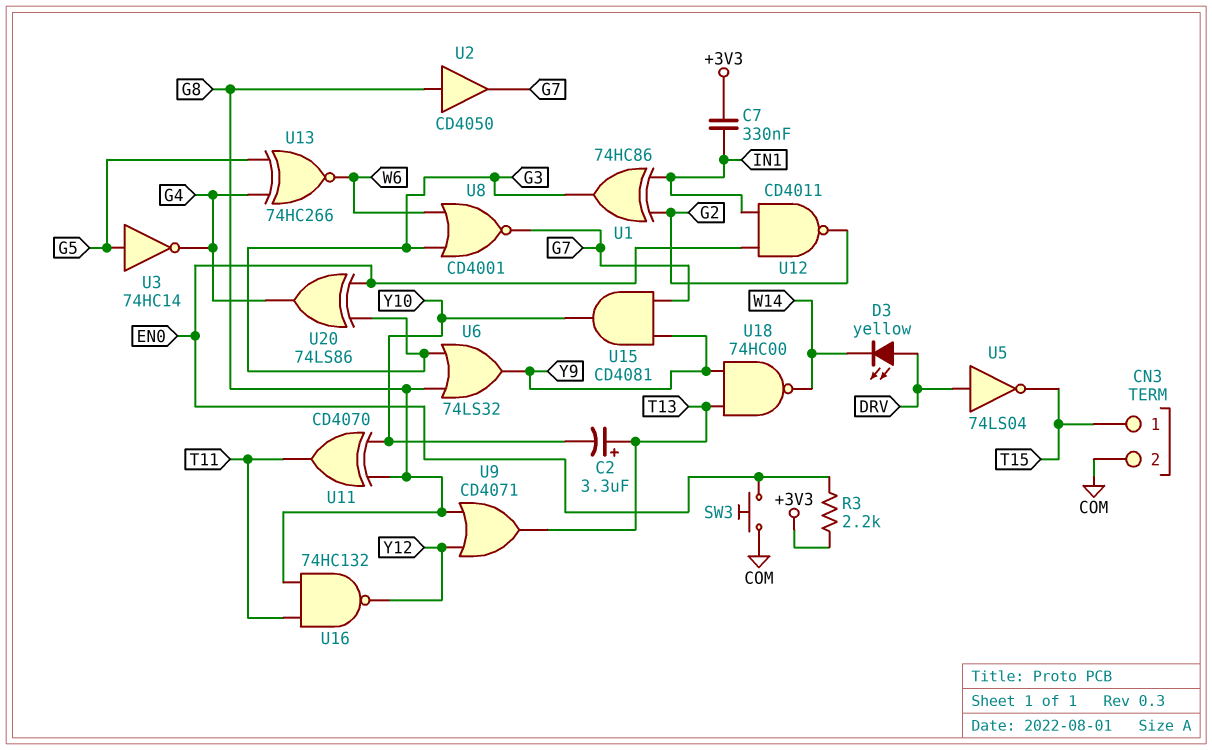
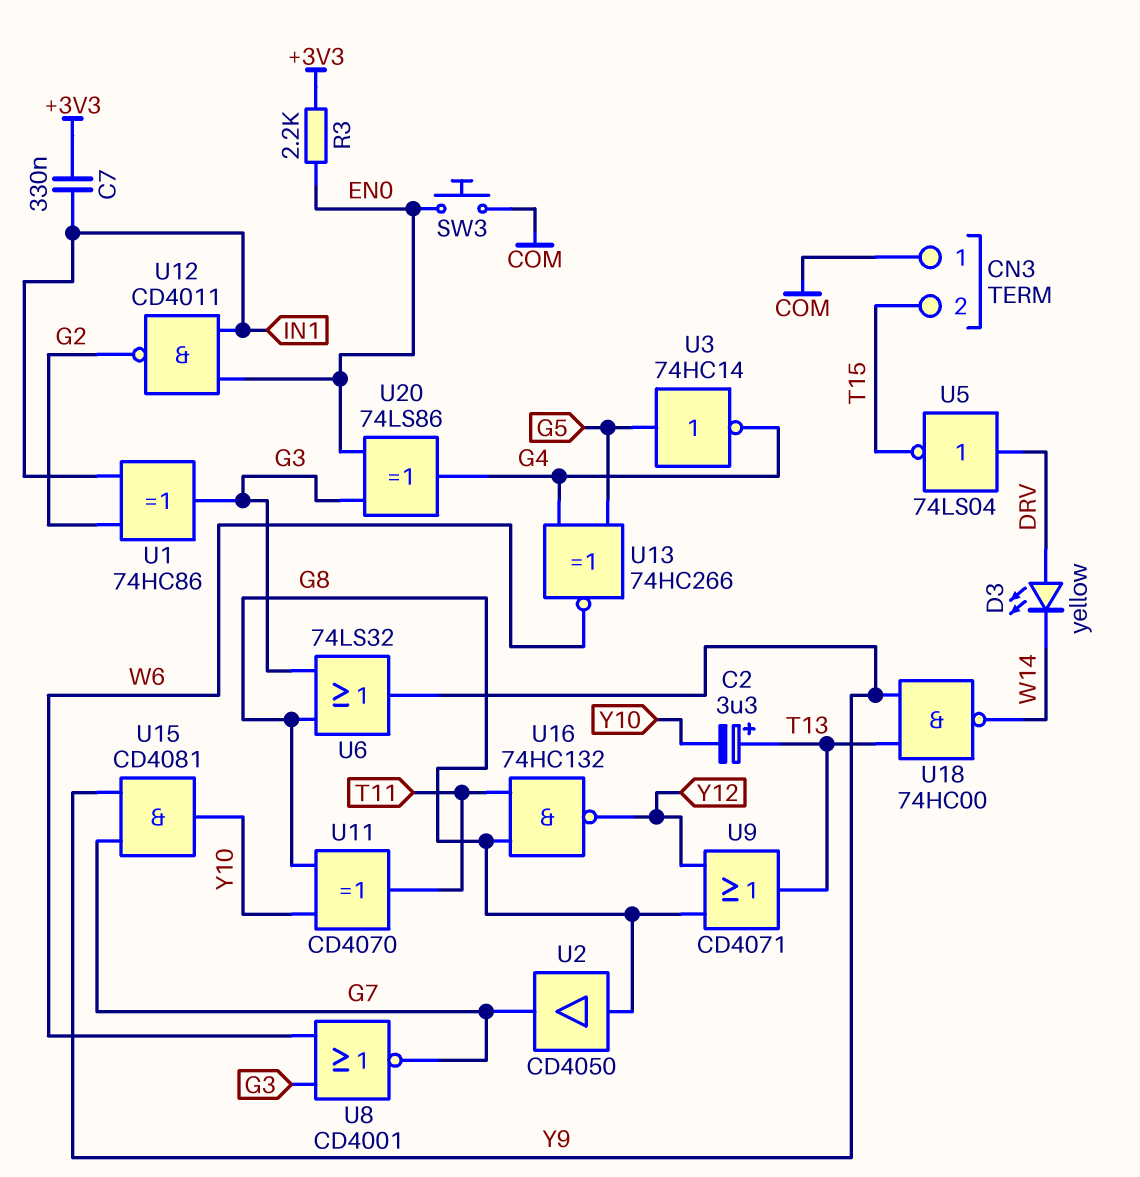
CN3 pin 1: T15 -> COM
CN3 pin 2: COM -> T15

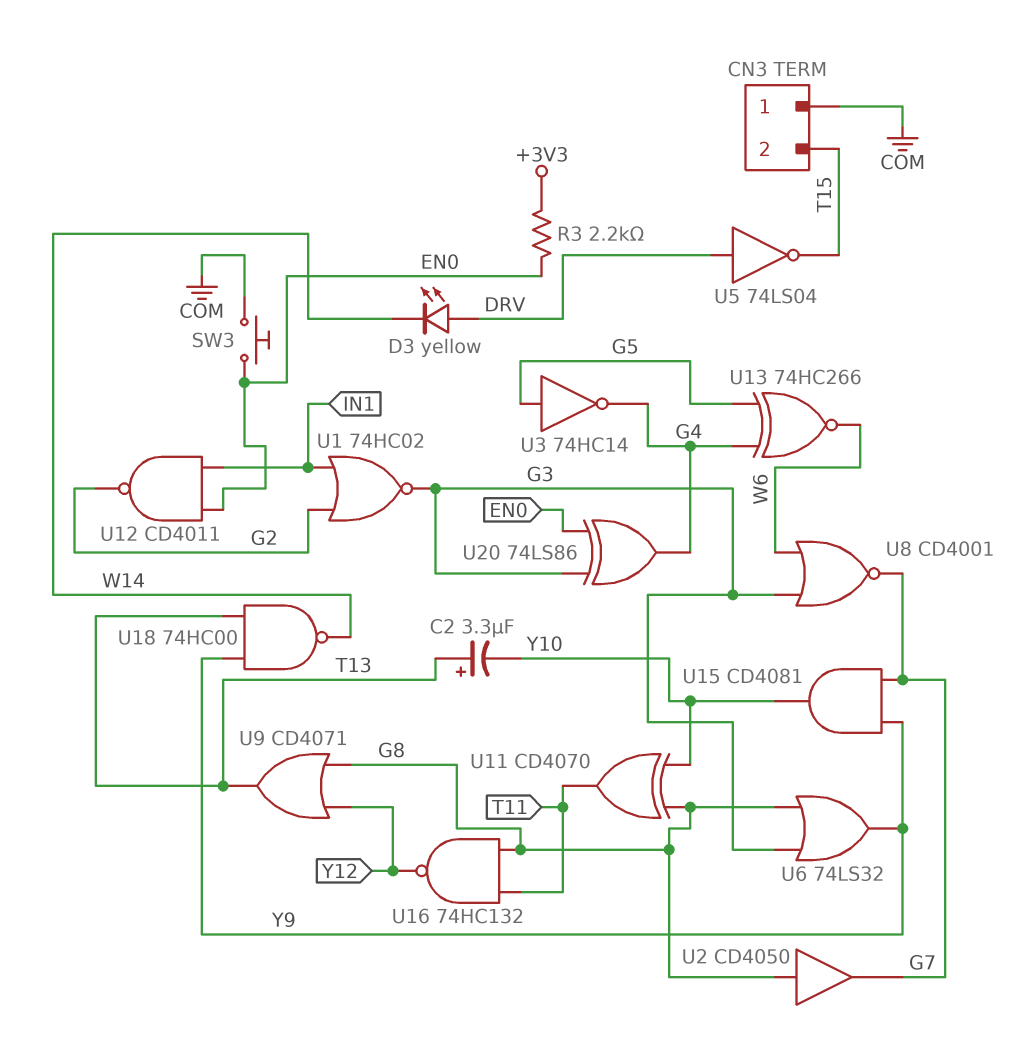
C7: 330nF (+3V3, IN1) -> none
U1: XOR 74HC86 (in G2, in IN1, out G3) -> NOR 74HC02 (in G2, in IN1, out G3)

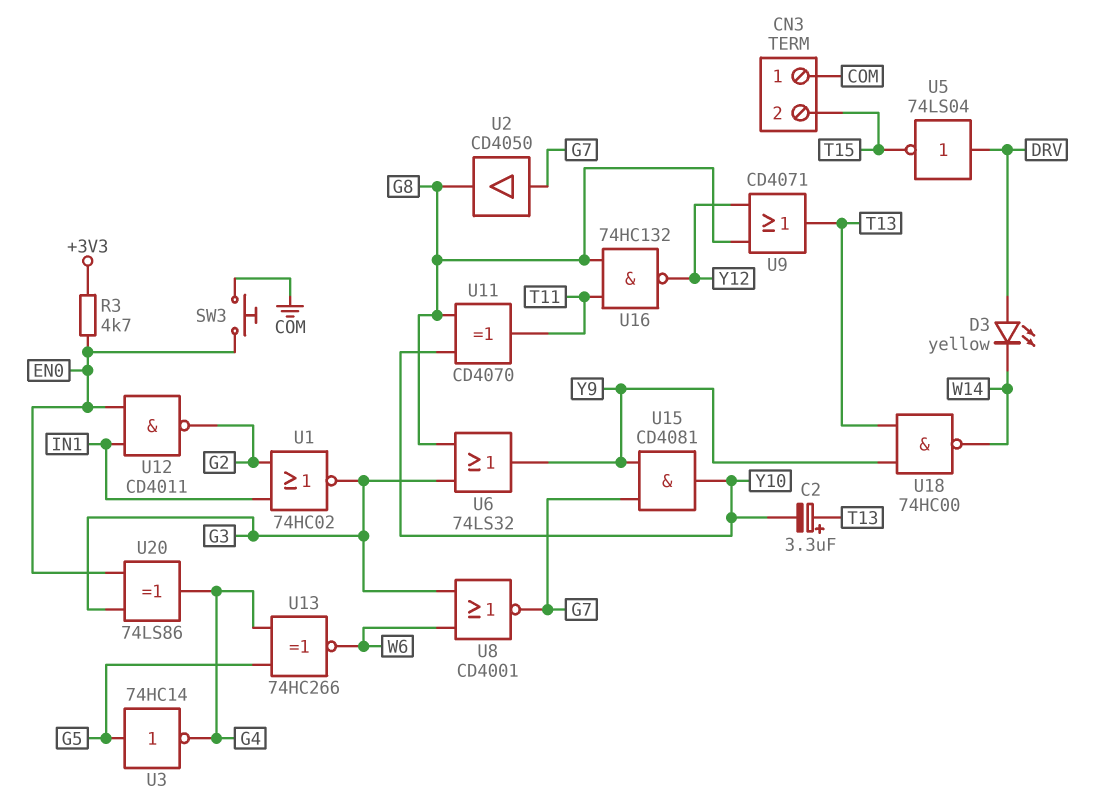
R3: 2.2k (+3V3, EN0) -> 4.7k (+3V3, EN0)
U2: buffer CD4050 (in G8, out G7) -> buffer CD4050 (in G7, out G8)

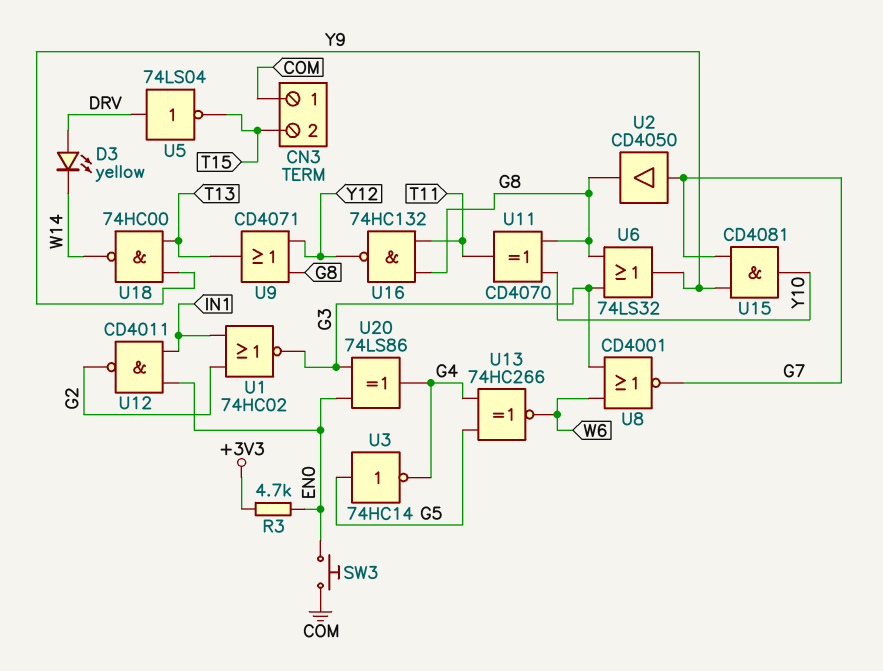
C2: 3.3uF (plus T13, minus Y10) -> none

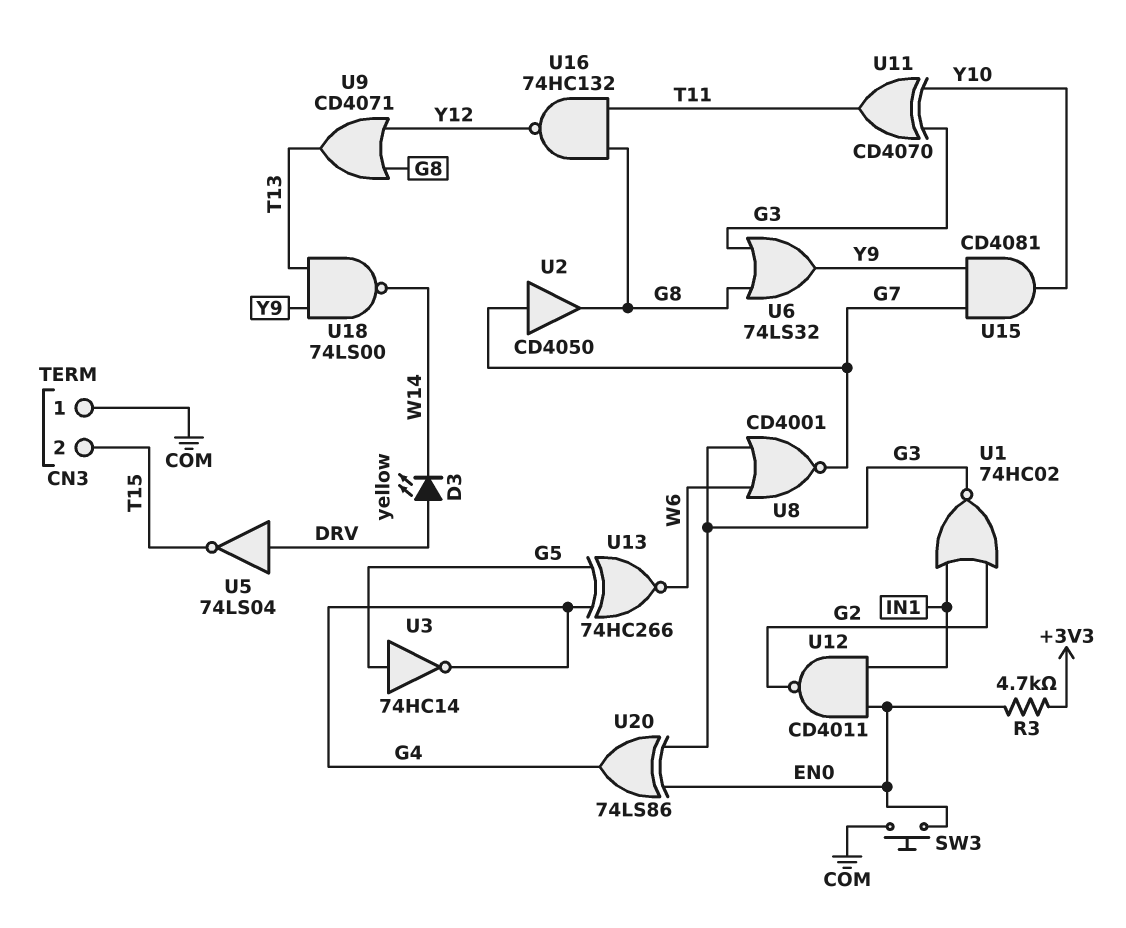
U11: XOR CD4070 (in G8, in Y10, out T11) -> XOR CD4070 (in G3, in Y10, out T11)
U18: NAND 74HC00 (in T13, in Y9, out W14) -> NAND 74LS00 (in T13, in Y9, out W14)

